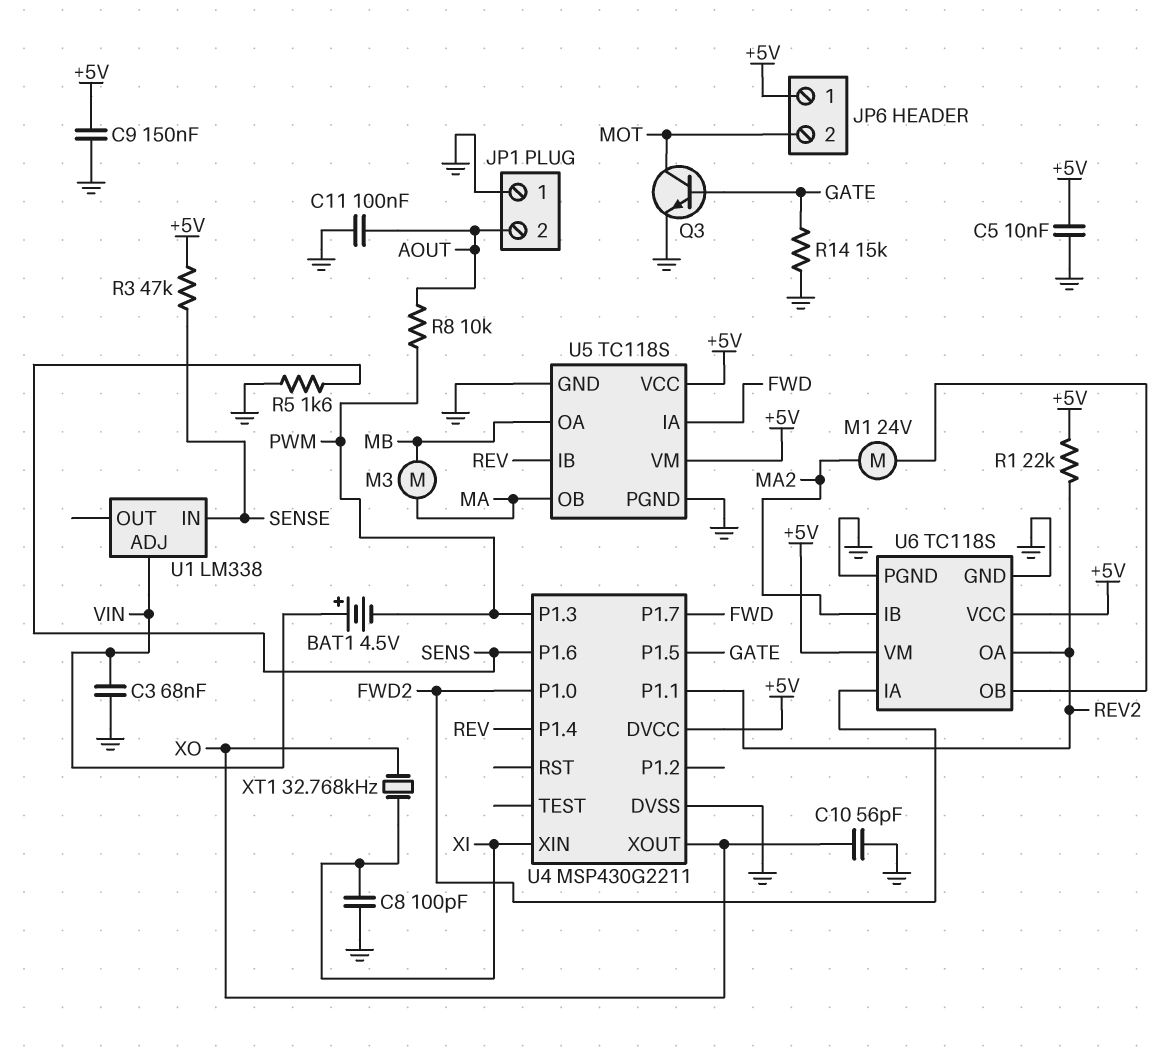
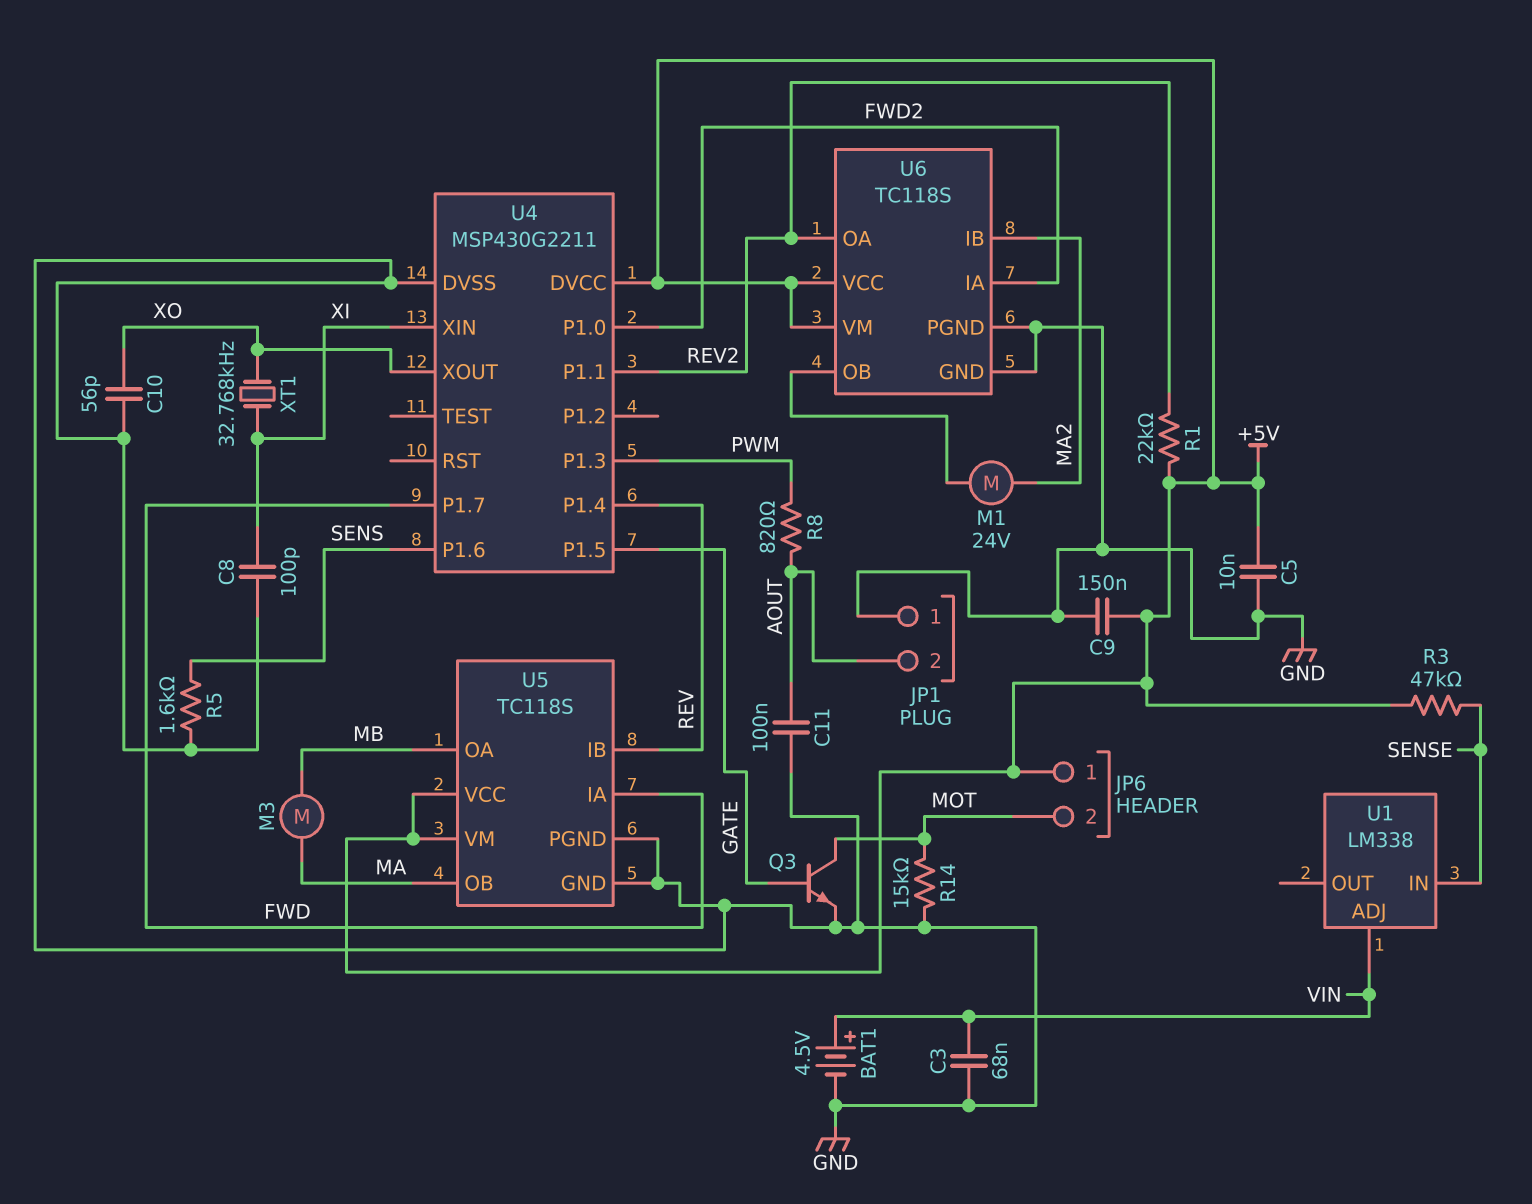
BAT1: 4.5V (plus VIN, minus PWM) -> 4.5V (plus VIN, minus GND)
R8: 10k (AOUT, PWM) -> 820 (AOUT, PWM)
R14: 15k (GATE, GND) -> 15k (GND, MOT)

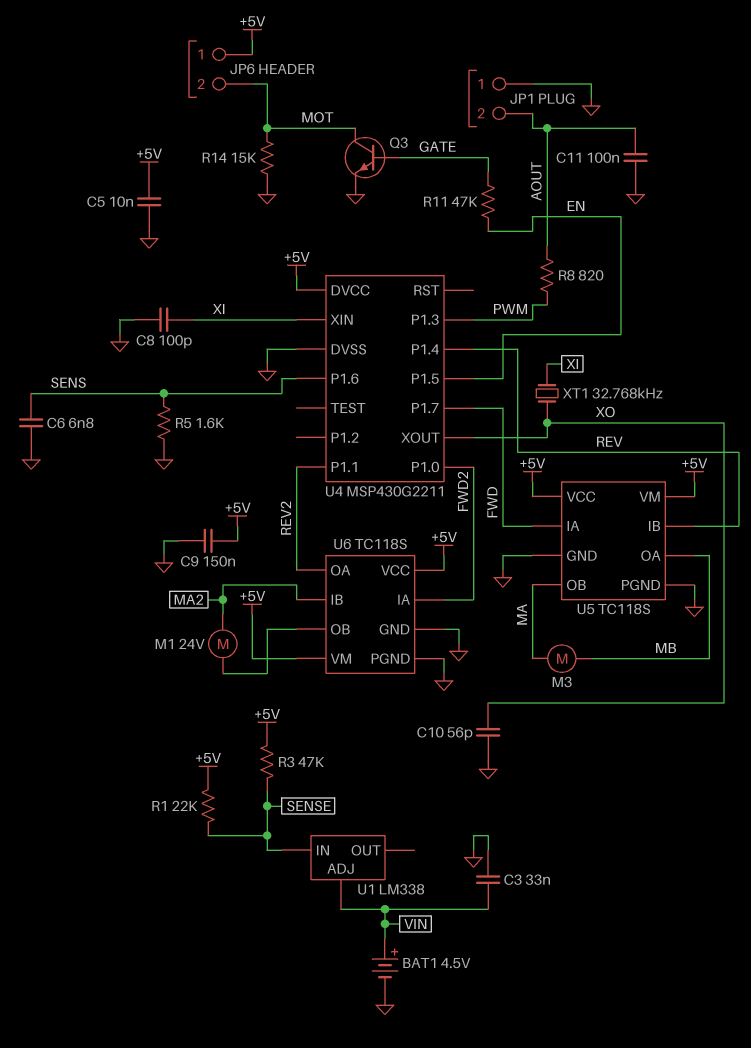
C3: 68nF (GND, VIN) -> 33nF (GND, VIN)
C6: none -> 6.8nF (GND, SENS)
R1: 22k (+5V, REV2) -> 22k (+5V, SENSE)
R11: none -> 47k (EN, GATE)
U4 pin P1.5: GATE -> EN

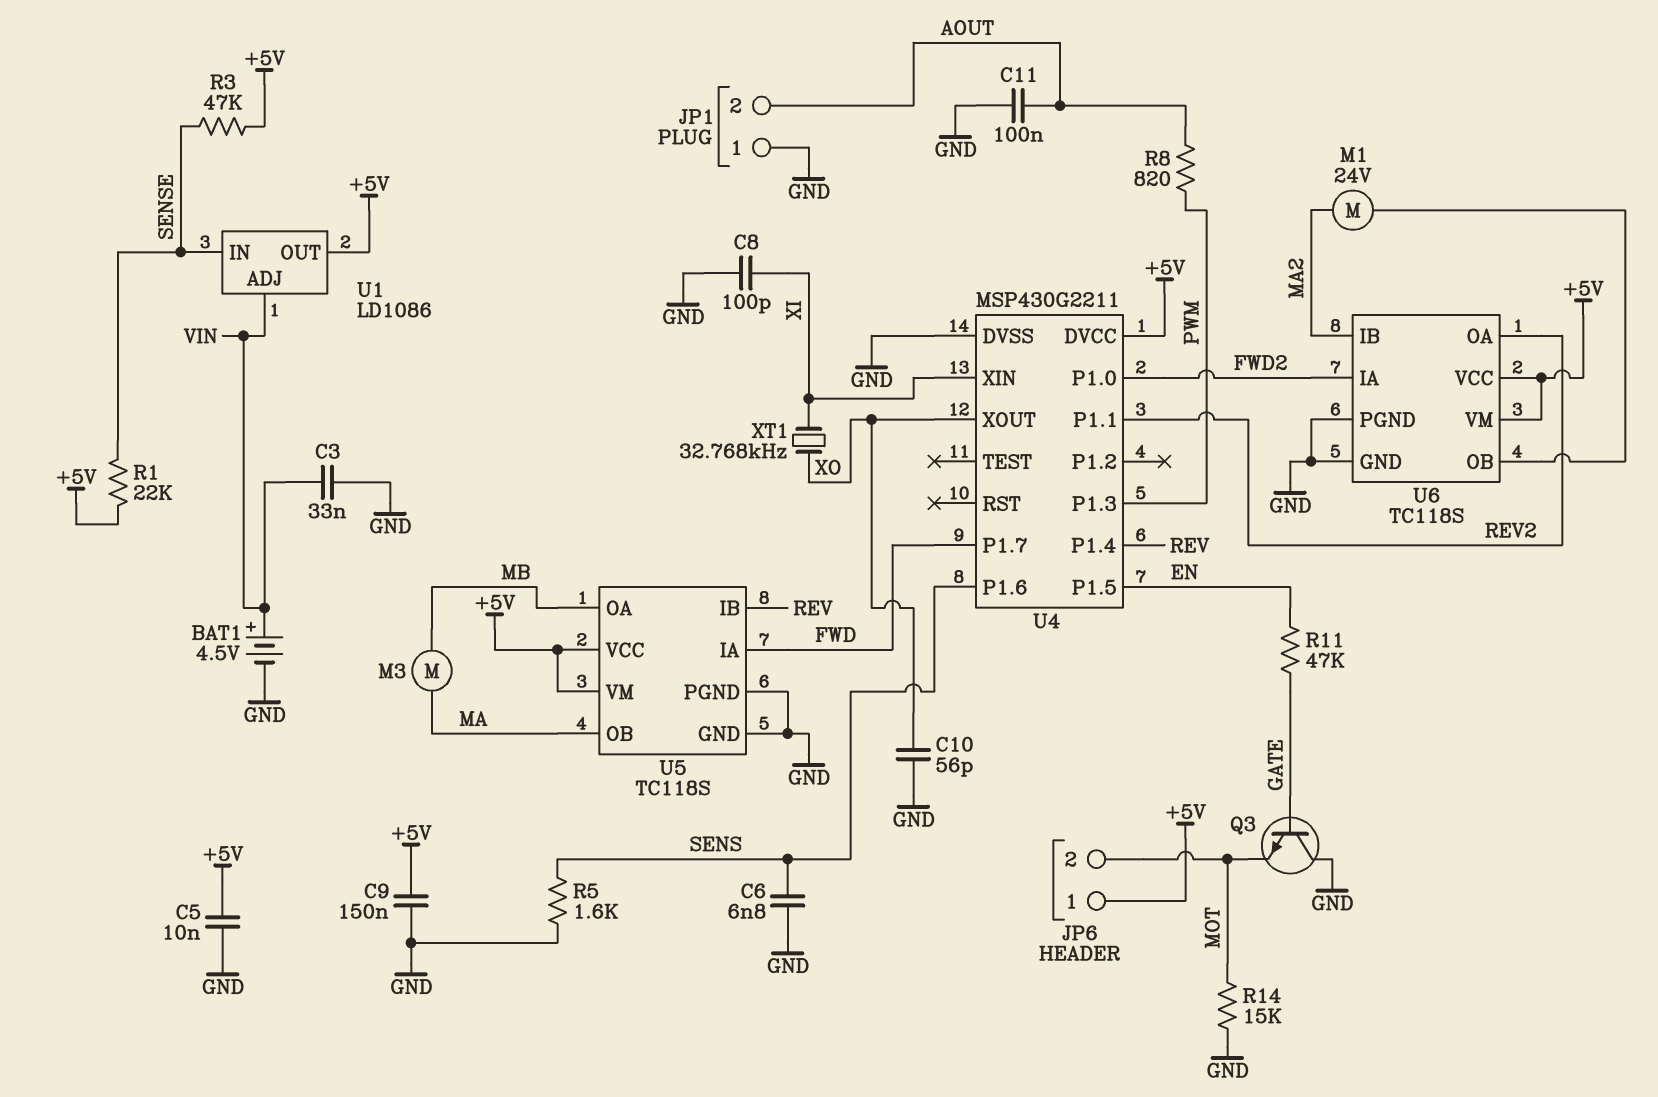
Q3: NPN (B GATE, C MOT, E GND) -> NPN (B GATE, C GND, E MOT)
U1: LM338 -> LD1086
U1 pin OUT: none -> +5V

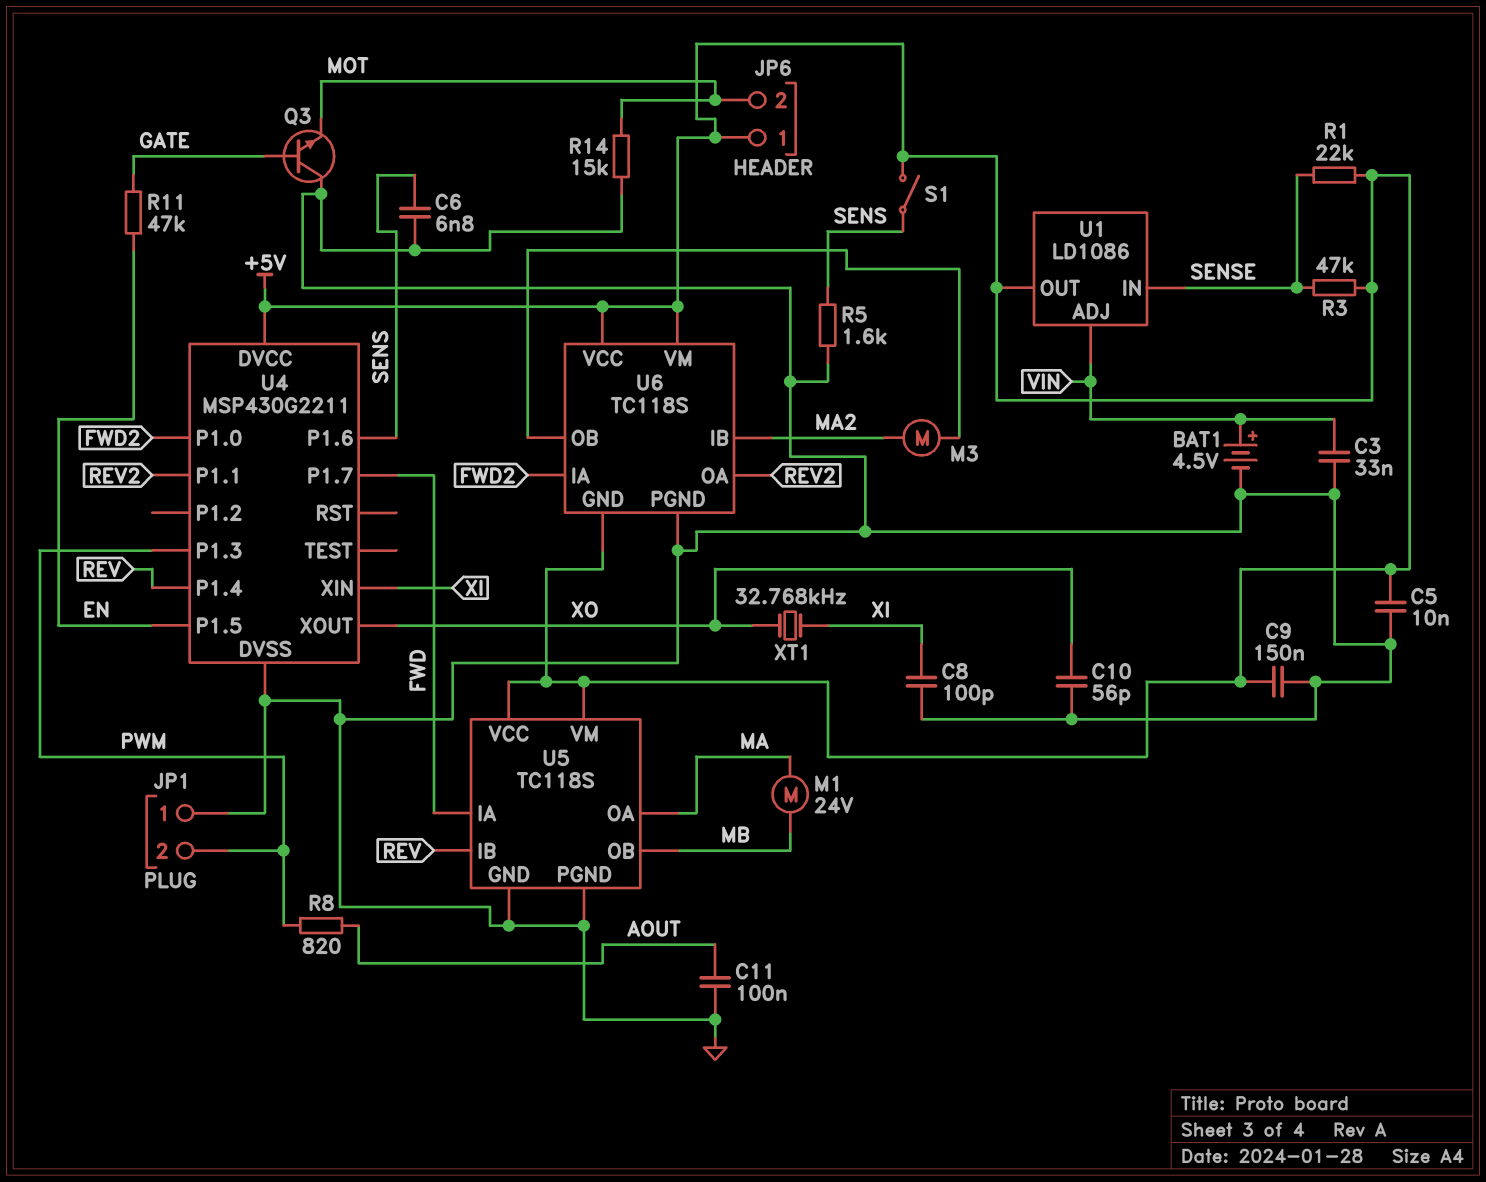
JP1 pin 2: AOUT -> PWM
M1: motor 24V (MA2, U6/OB) -> motor 24V (MA, MB)
M3: motor (MA, MB) -> motor (MA2, U6/OB)
S1: none -> switch (+5V, SENS)
U5 pin OA: MB -> MA
U5 pin OB: MA -> MB
U6 pin GND: GND -> +5V

